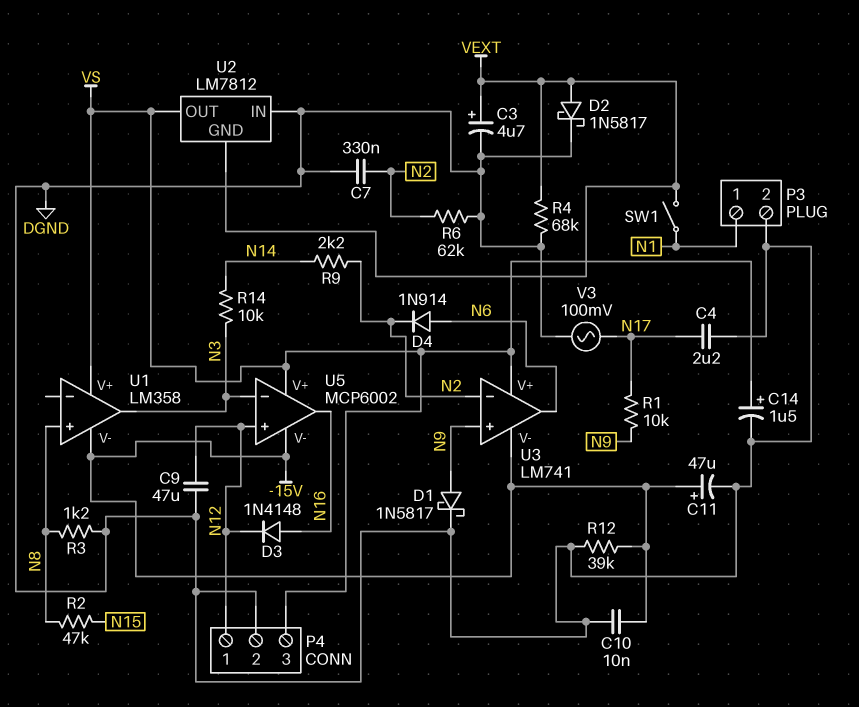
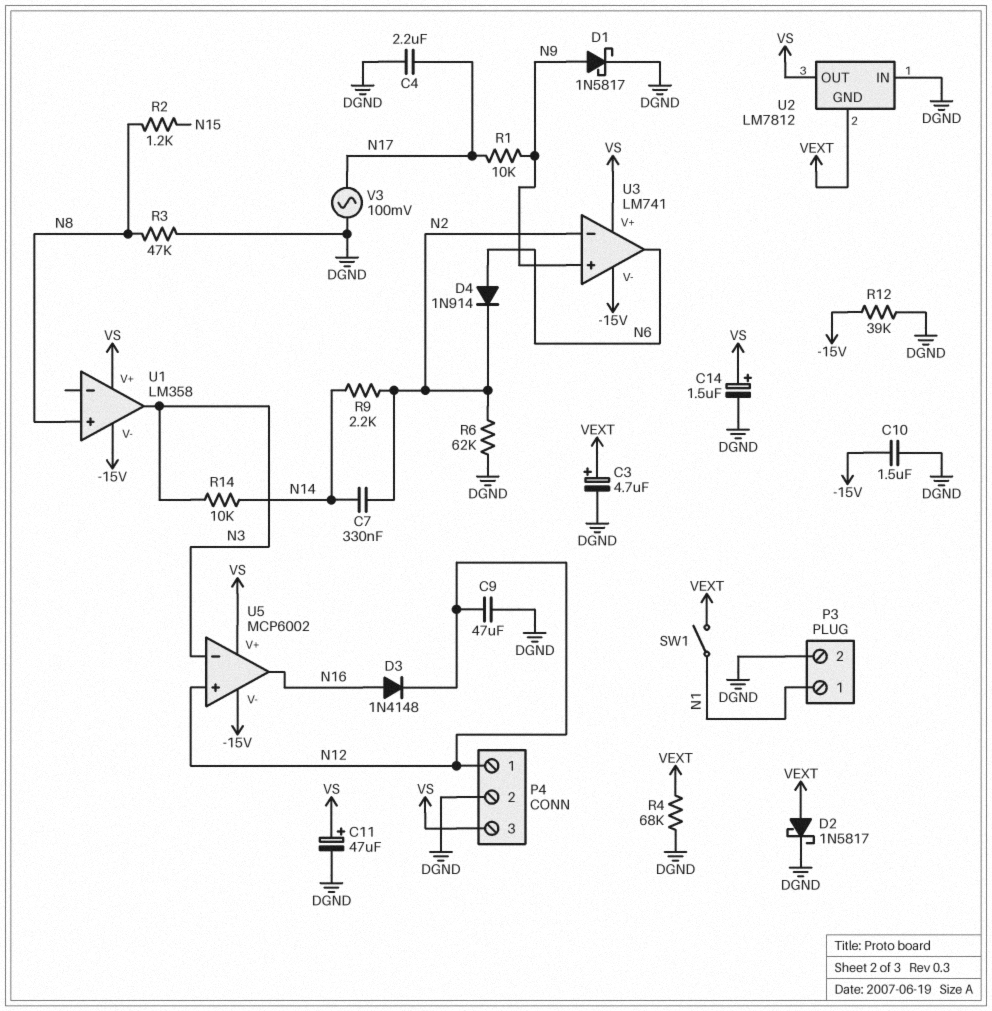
C7: 330nF (DGND, N2) -> 330nF (N2, N14)
C10: 10nF (-15V, DGND) -> 1.5uF (-15V, DGND)
C11: 47uF (plus -15V, minus DGND) -> 47uF (plus VS, minus DGND)
R2: 47k (N8, N15) -> 1.2k (N8, N15)
R3: 1.2k (DGND, N8) -> 47k (DGND, N8)

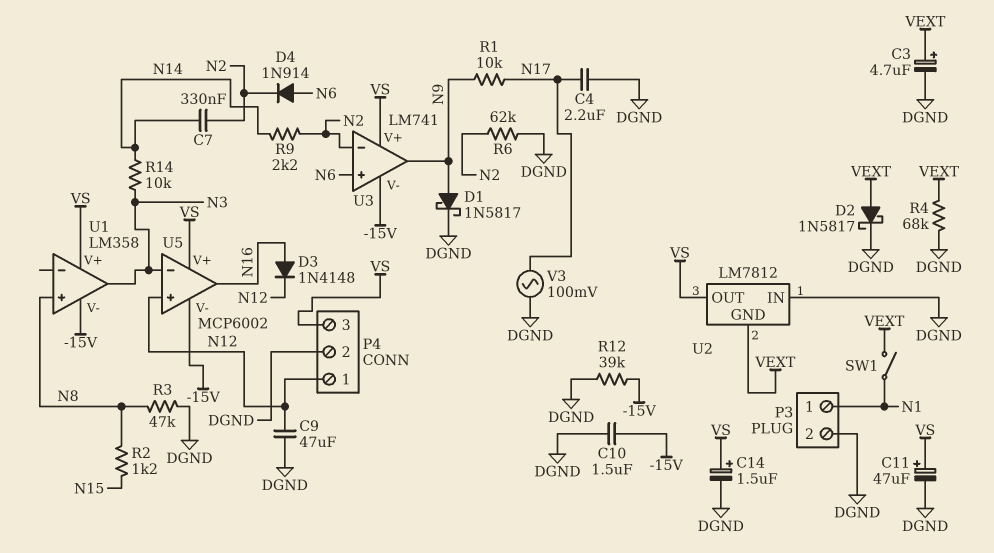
U3 pin in+: N9 -> N6
U3 pin out: N6 -> N9

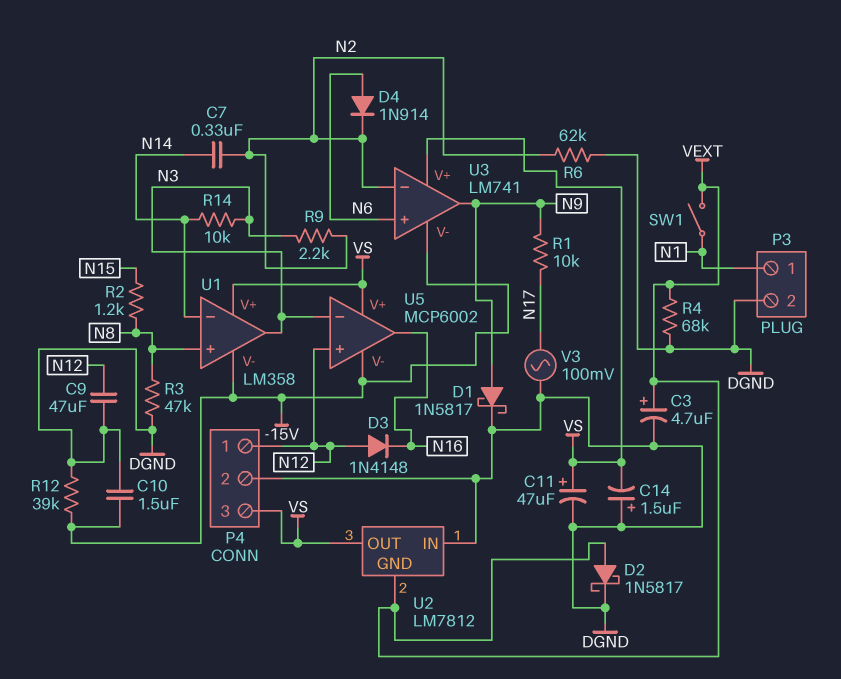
C4: 2.2uF (DGND, N17) -> none
C14: 1.5uF (plus VS, minus DGND) -> 1.5uF (plus DGND, minus VS)
D3: diode 1N4148 (A N16, K N12) -> diode 1N4148 (A N12, K N16)
R9: 2.2k (N2, N14) -> 2.2k (N2, N3)
U1 pin in-: none -> N14

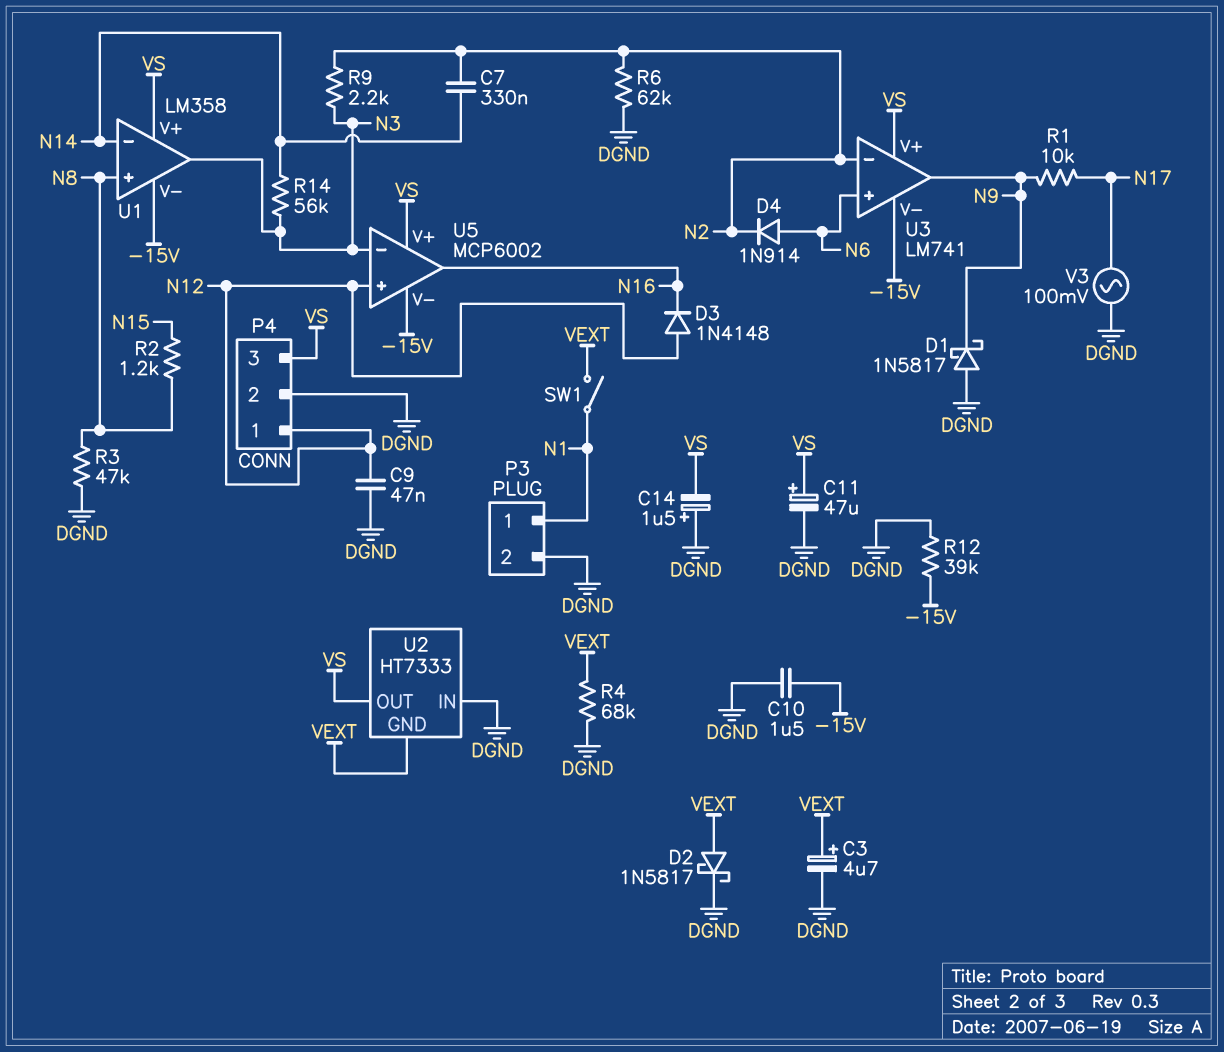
C9: 47uF (DGND, N12) -> 47nF (DGND, N12)
D1: schottky 1N5817 (A N9, K DGND) -> schottky 1N5817 (A DGND, K N9)
R14: 10k (N3, N14) -> 56k (N3, N14)
U2: LM7812 -> HT7333

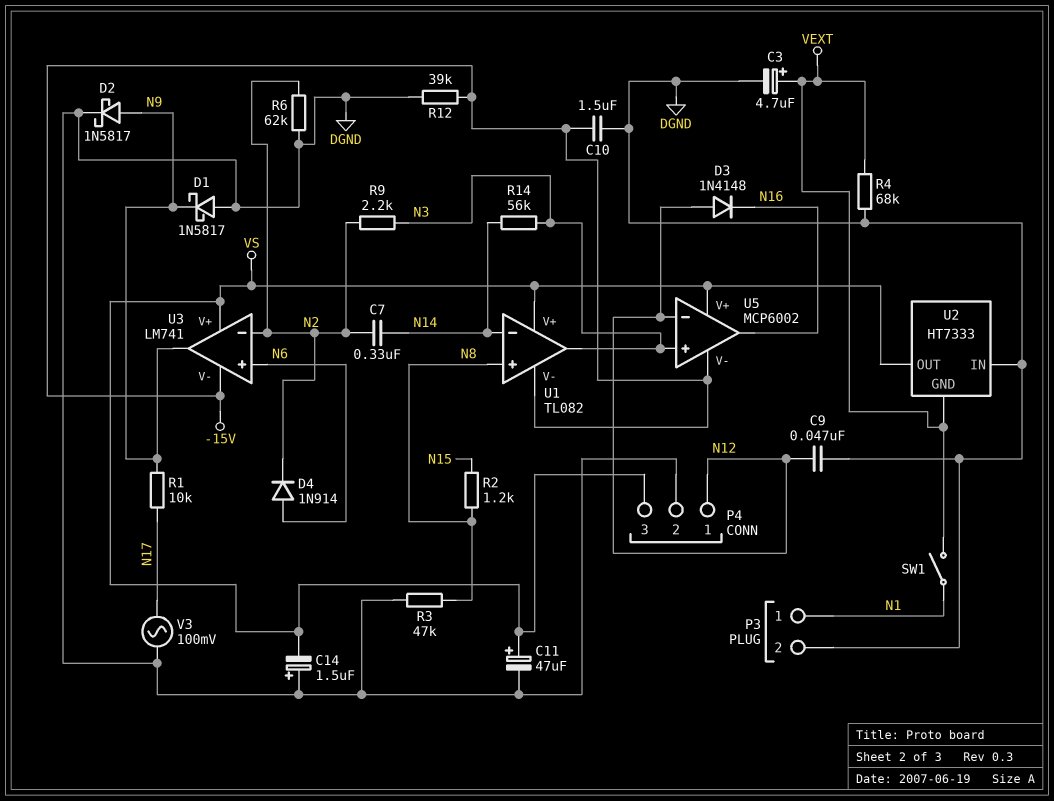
D2: schottky 1N5817 (A VEXT, K DGND) -> schottky 1N5817 (A N9, K DGND)
U1: LM358 -> TL082
U5 pin in+: N12 -> N3
U5 pin in-: N3 -> N12

